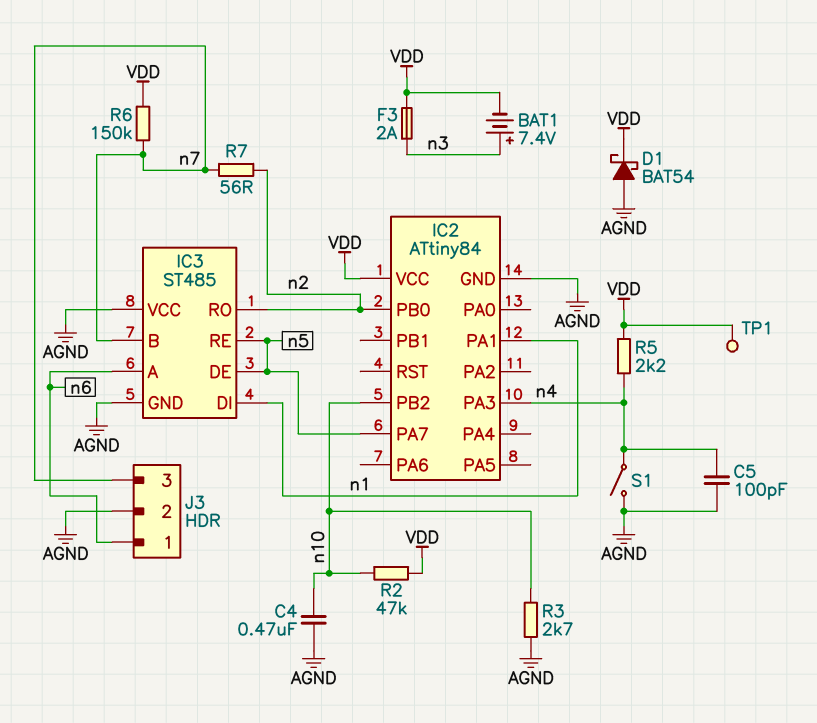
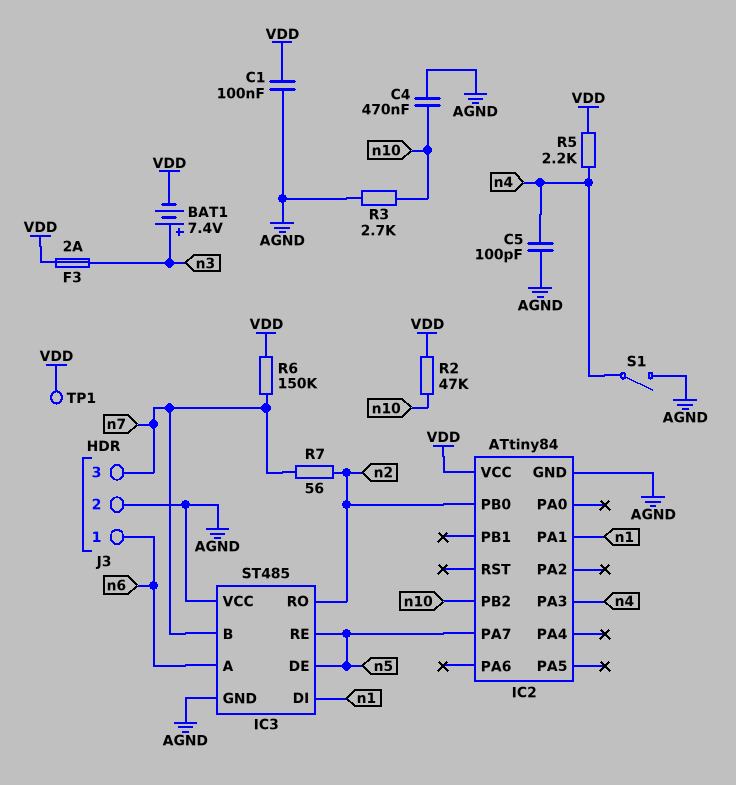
C1: none -> 100nF (AGND, VDD)
D1: schottky BAT54 (A AGND, K VDD) -> none

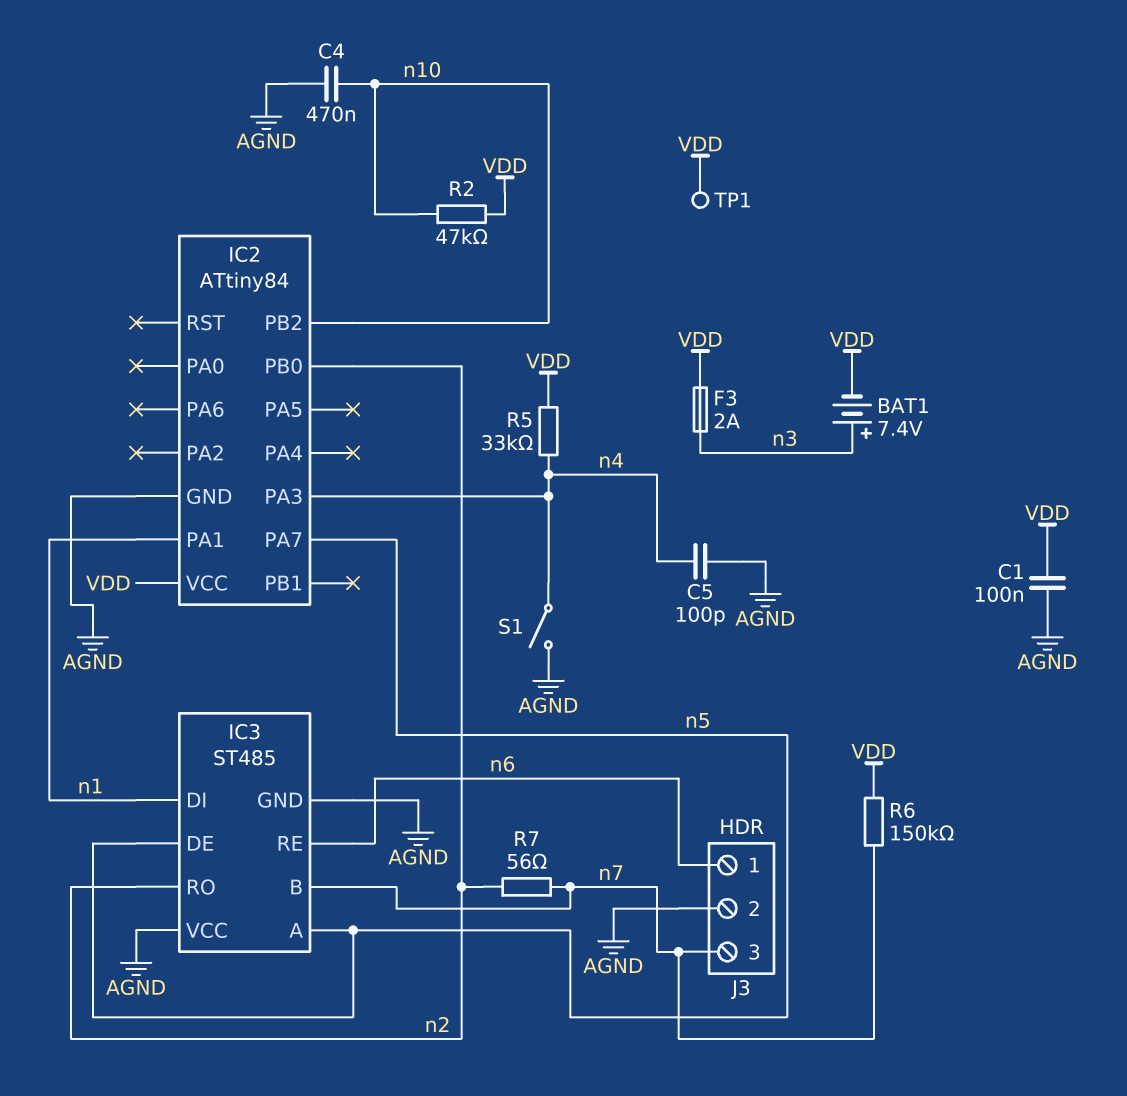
IC3 pin A: n6 -> n5
IC3 pin RE: n5 -> n6
R3: 2.7k (AGND, n10) -> none
R5: 2.2k (VDD, n4) -> 33k (VDD, n4)

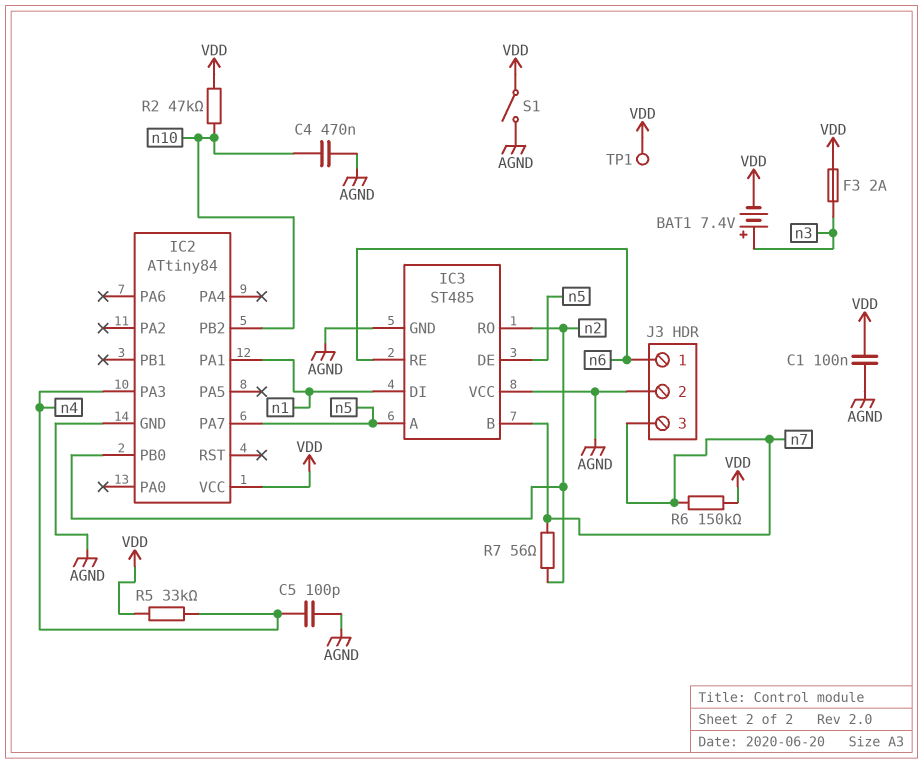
S1: switch (AGND, n4) -> switch (AGND, VDD)

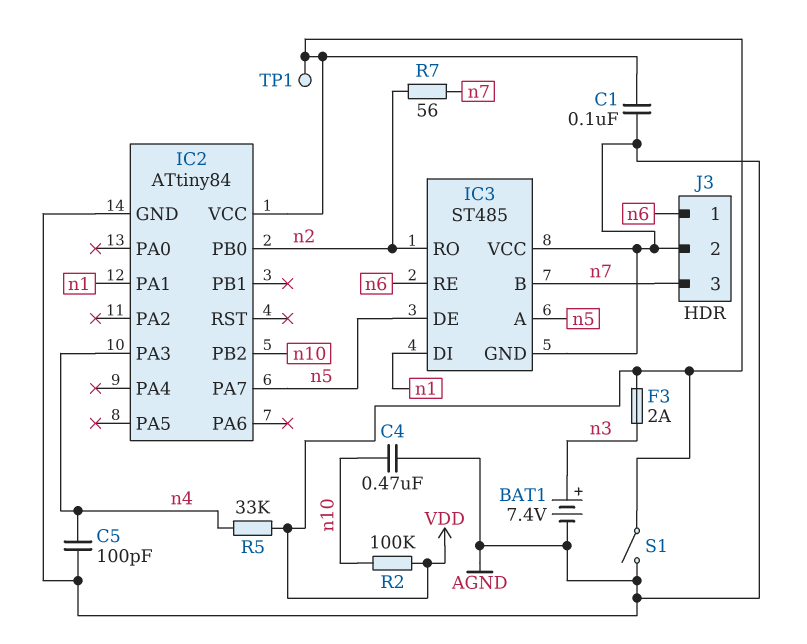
BAT1: 7.4V (plus n3, minus VDD) -> 7.4V (plus n3, minus AGND)
R2: 47k (VDD, n10) -> 100k (VDD, n10)
R6: 150k (VDD, n7) -> none

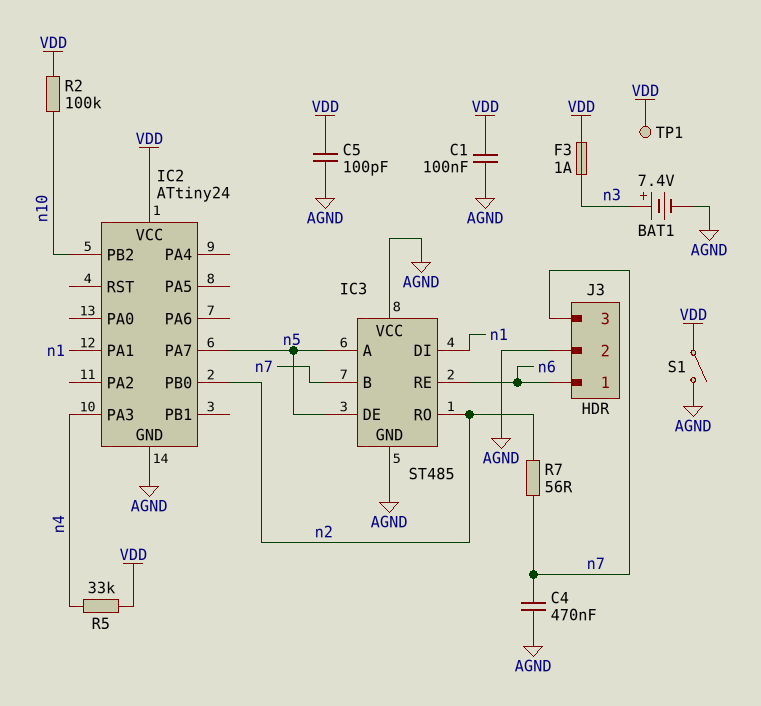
C4: 470nF (AGND, n10) -> 470nF (AGND, n7)
C5: 100pF (AGND, n4) -> 100pF (AGND, VDD)
F3: 2A (VDD, n3) -> 1A (VDD, n3)
IC2: ATtiny84 -> ATtiny24

